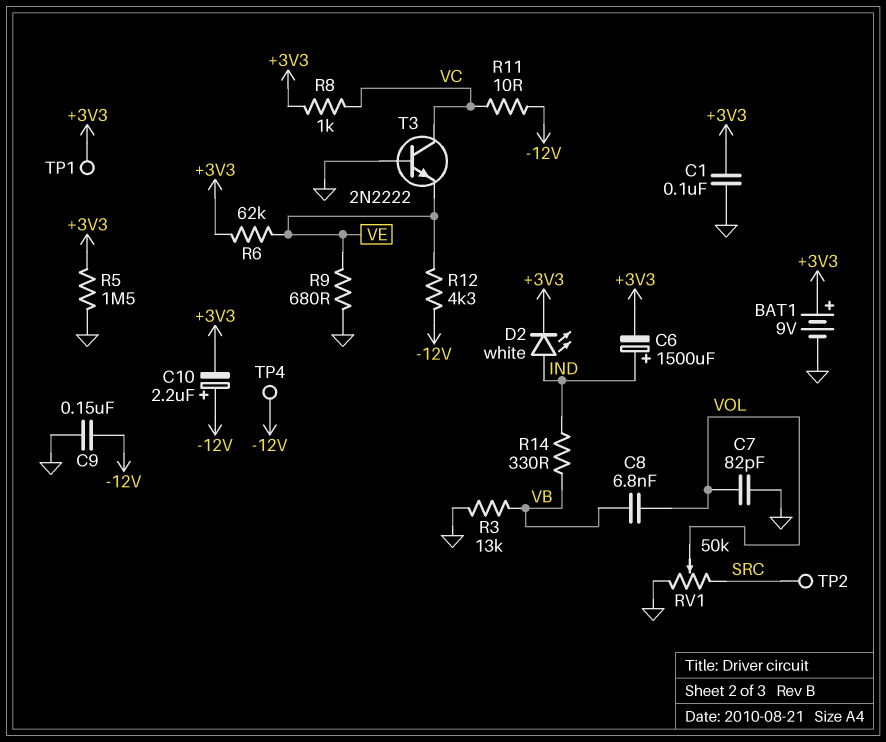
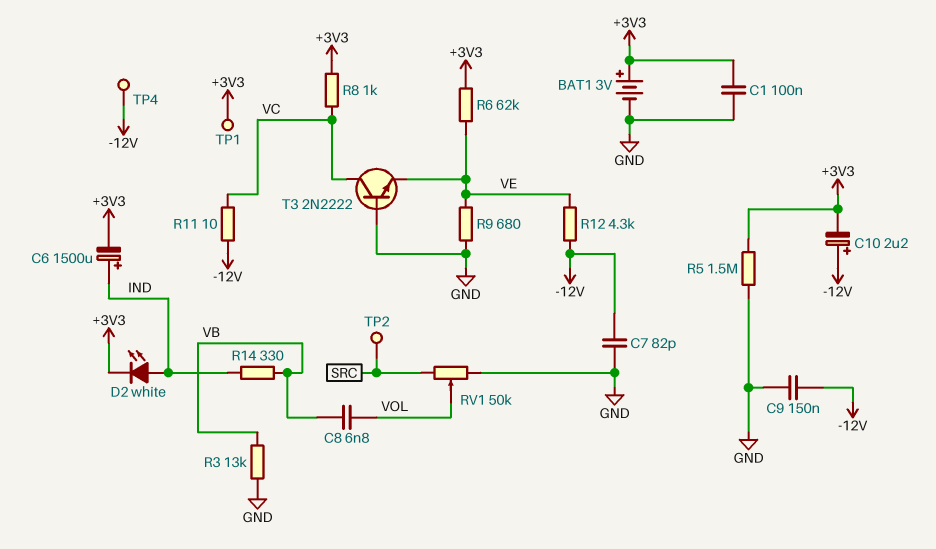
BAT1: 9V (plus +3V3, minus GND) -> 3V (plus +3V3, minus GND)
C7: 82pF (GND, VOL) -> 82pF (-12V, GND)

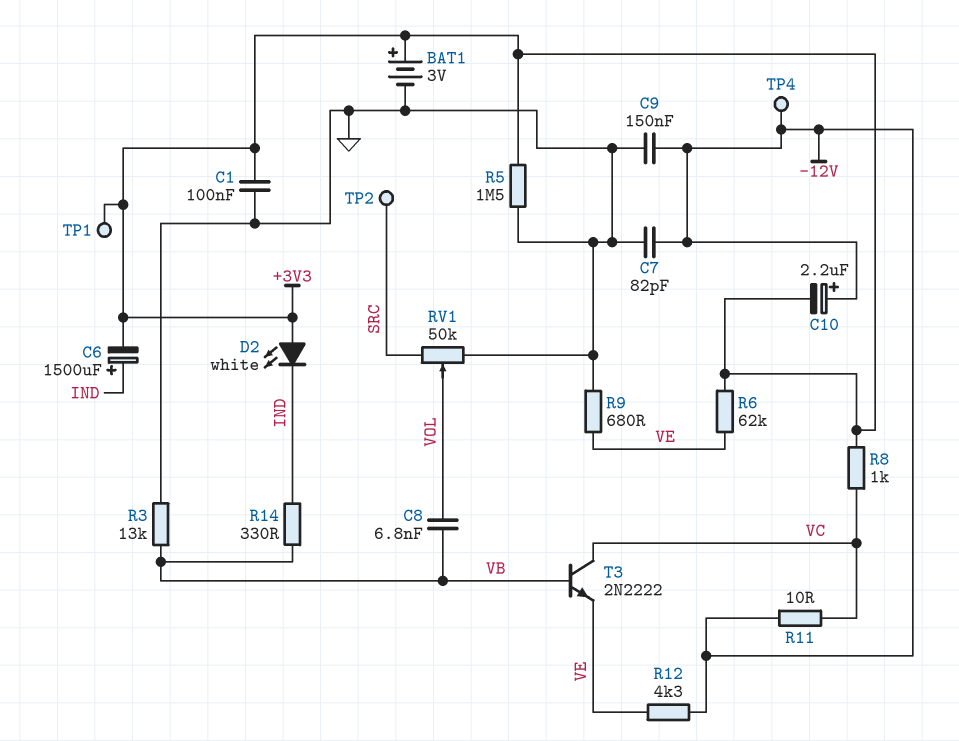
D2: LED white (A IND, K +3V3) -> LED white (A +3V3, K IND)
T3: NPN 2N2222 (B GND, C VC, E VE) -> NPN 2N2222 (B VB, C VC, E VE)

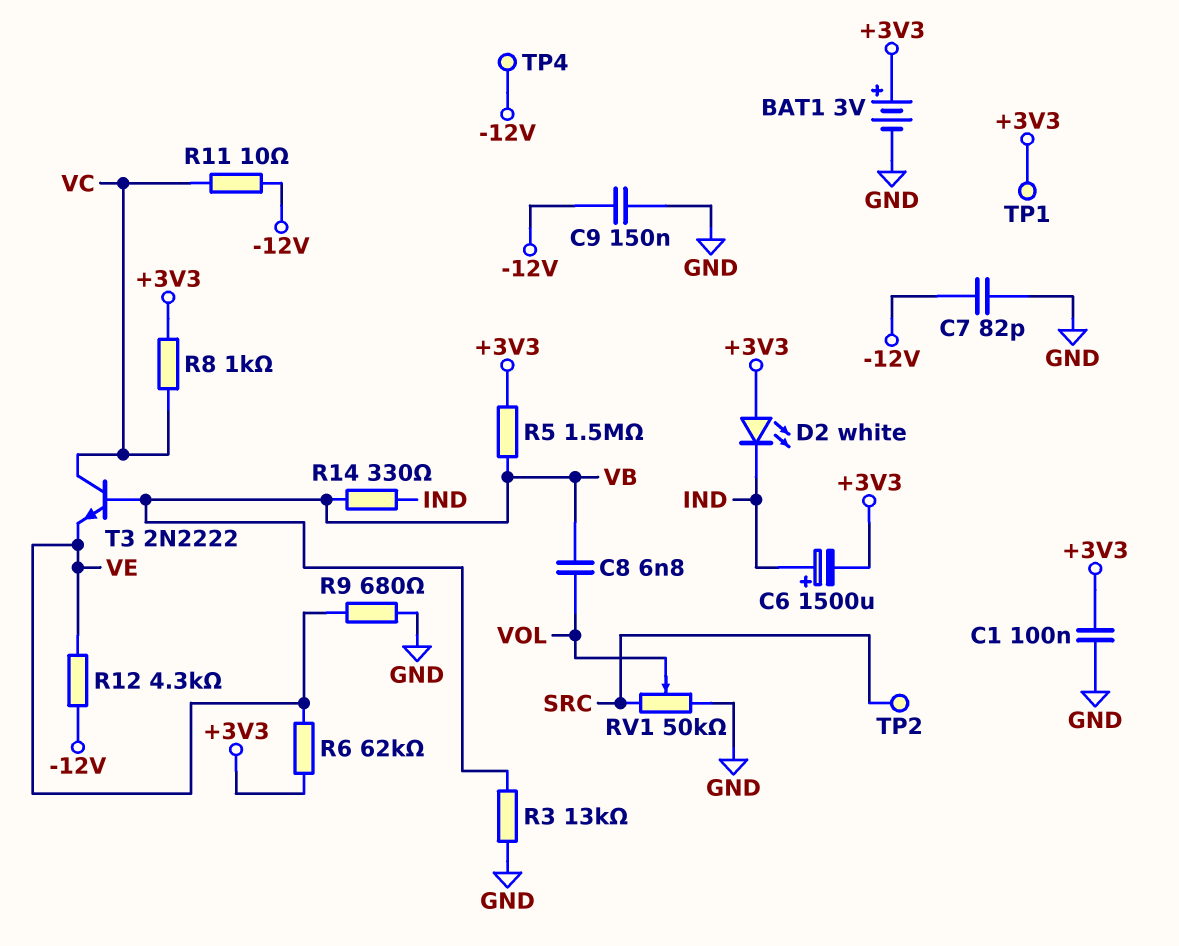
C10: 2.2uF (plus -12V, minus +3V3) -> none
R5: 1.5M (+3V3, GND) -> 1.5M (+3V3, VB)

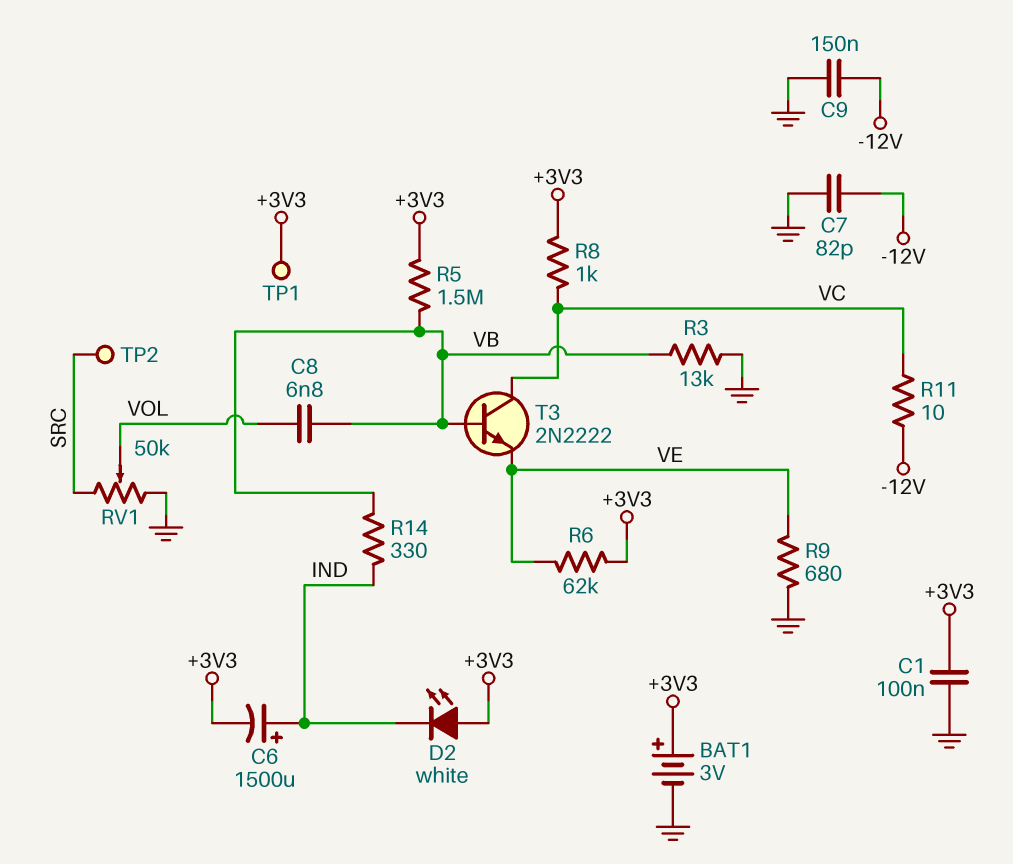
R12: 4.3k (-12V, VE) -> none
TP4: test point (-12V) -> none

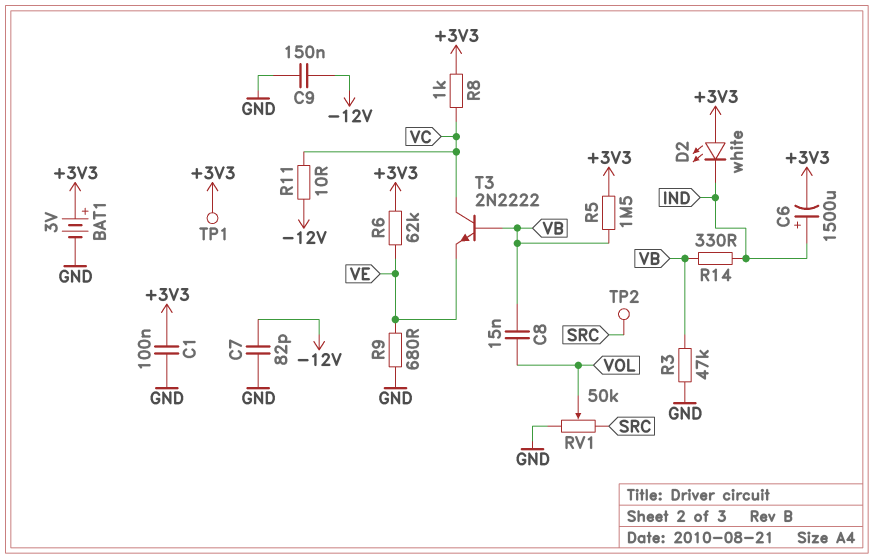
C8: 6.8nF (VB, VOL) -> 15nF (VB, VOL)
R3: 13k (GND, VB) -> 47k (GND, VB)

